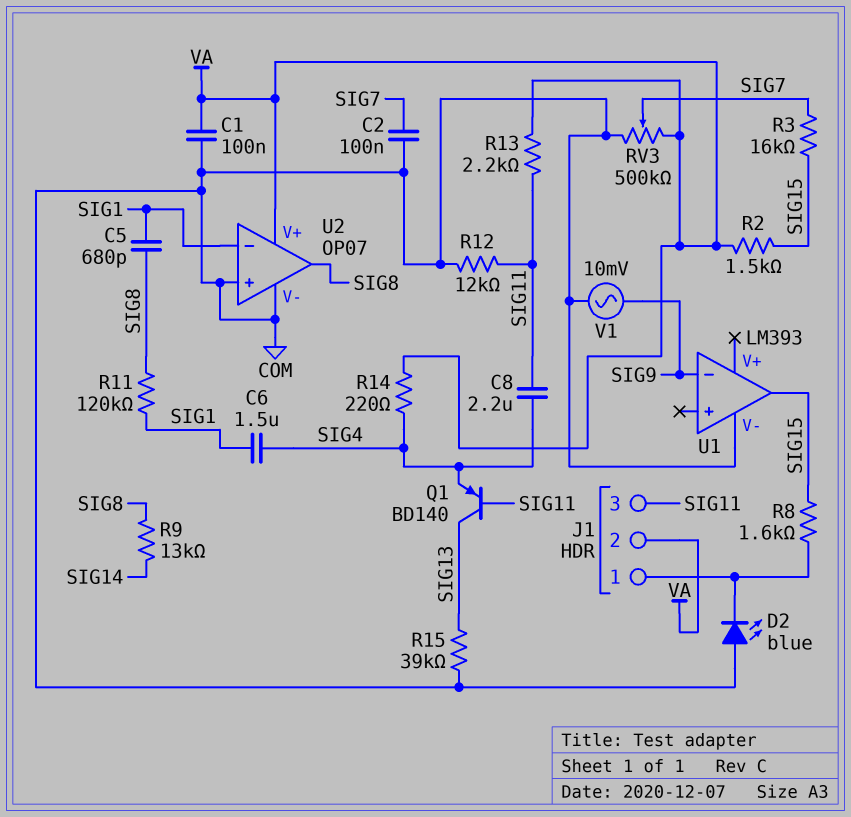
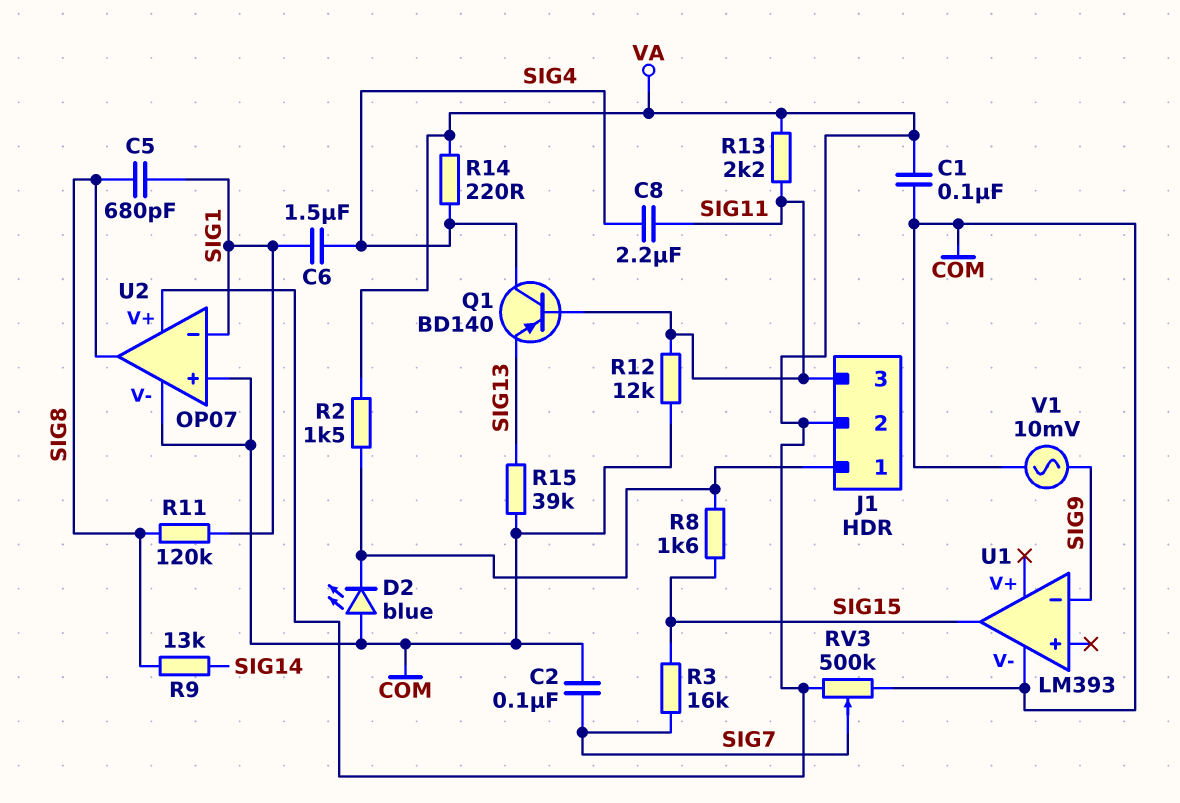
Q1: PNP BD140 (B SIG11, C SIG13, E SIG4) -> PNP BD140 (B SIG11, C SIG4, E SIG13)
R2: 1.5k (SIG15, VA) -> 1.5k (J1/1, VA)

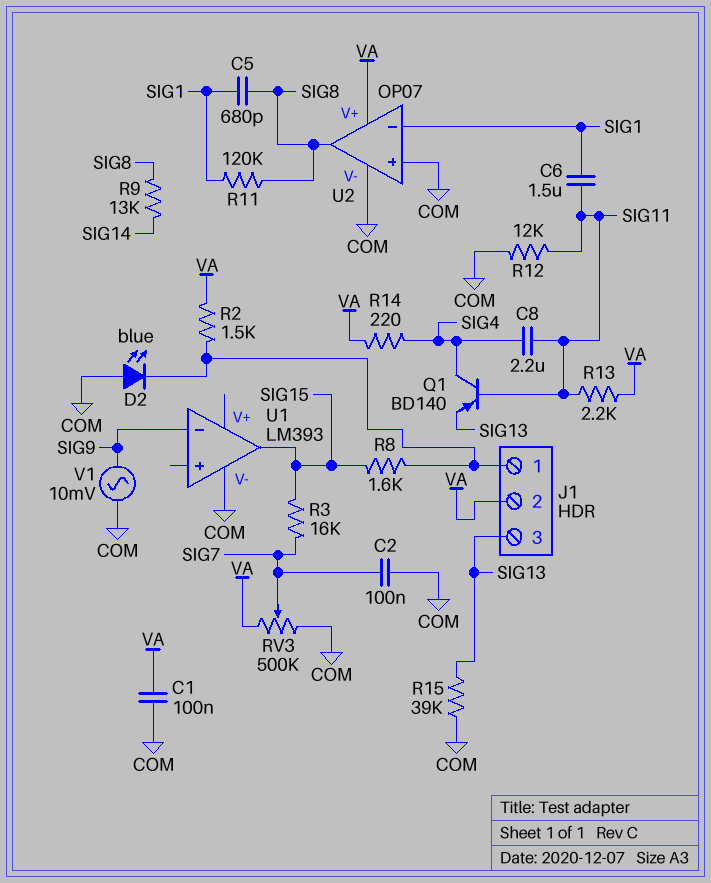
C6: 1.5uF (SIG1, SIG4) -> 1.5uF (SIG1, SIG11)
J1 pin 3: SIG11 -> SIG13

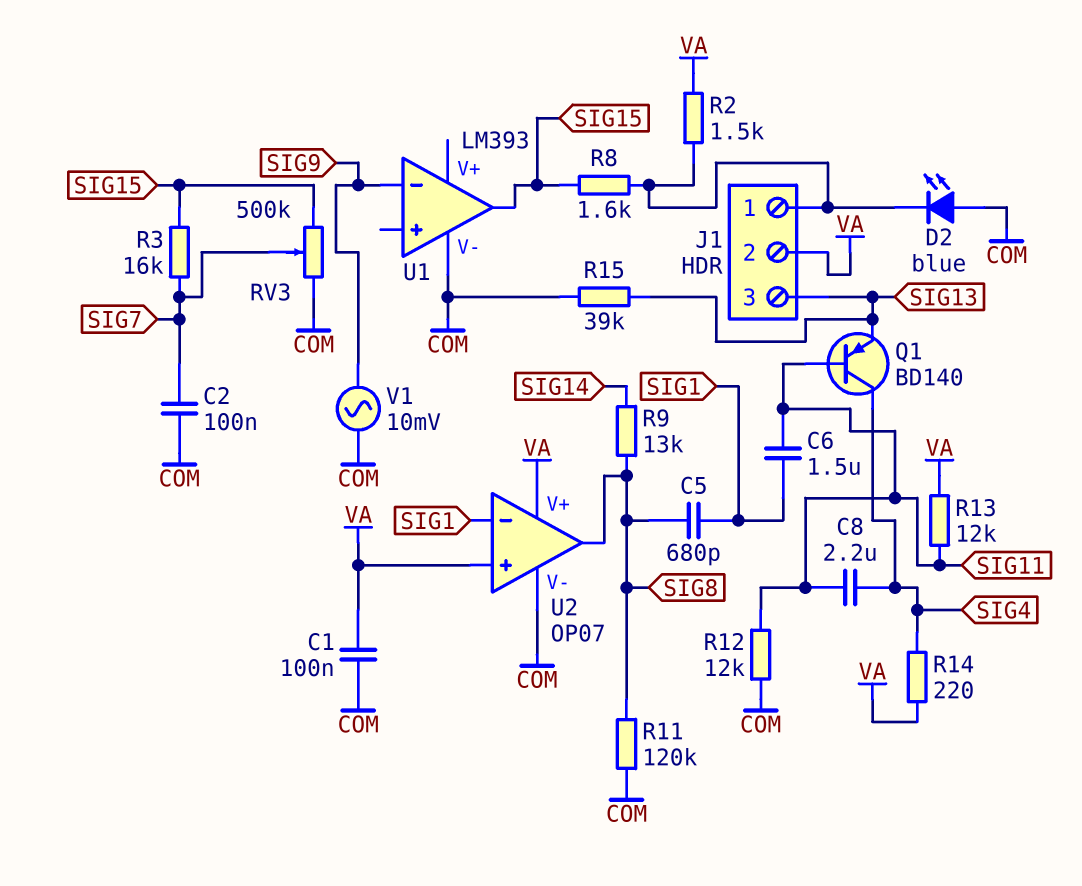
R11: 120k (SIG1, SIG8) -> 120k (COM, SIG8)
R13: 2.2k (SIG11, VA) -> 12k (SIG11, VA)
RV3: 500k (COM, VA, wiper SIG7) -> 500k (COM, SIG15, wiper SIG7)
U2 pin in+: COM -> VA

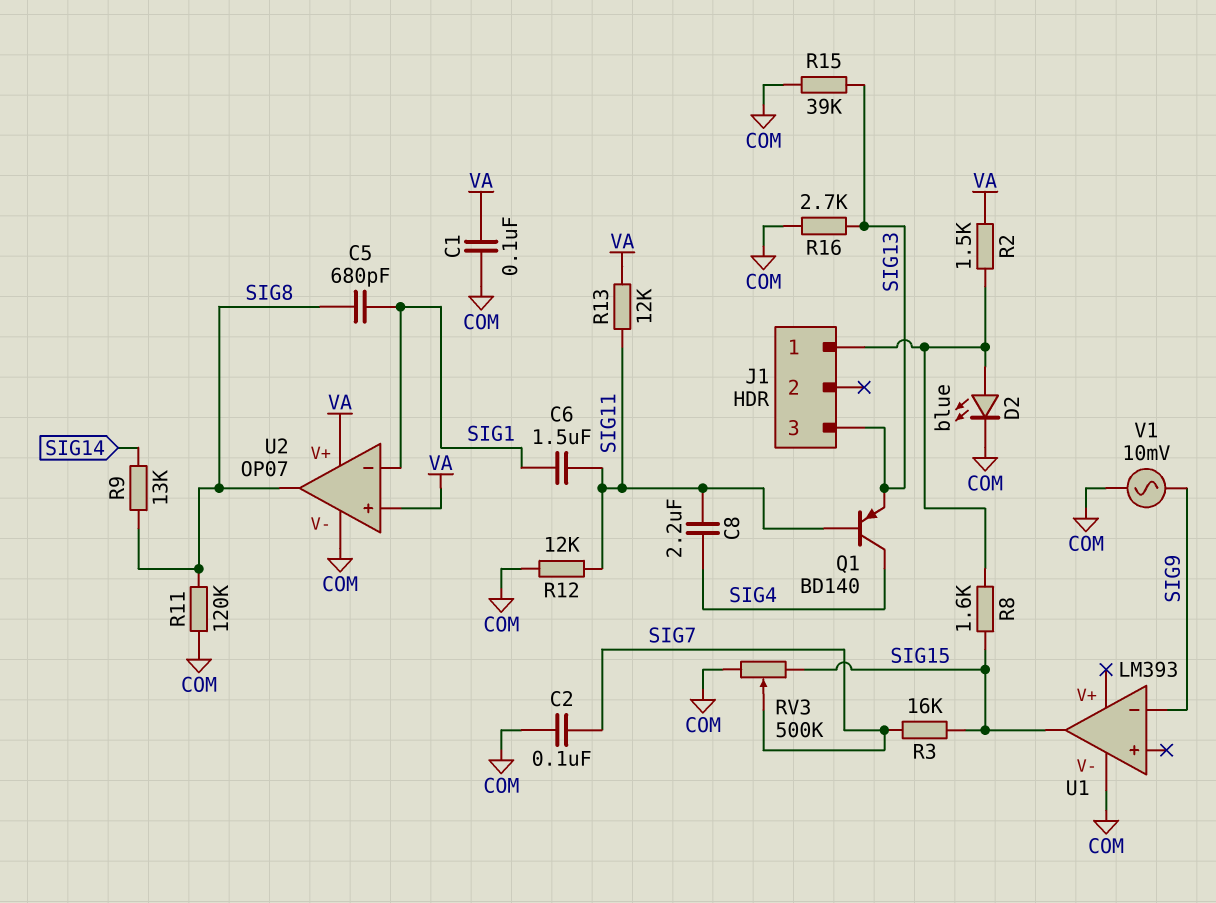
D2: LED blue (A COM, K J1/1) -> LED blue (A J1/1, K COM)
J1 pin 2: VA -> none
R14: 220 (SIG4, VA) -> none
R16: none -> 2.7k (COM, SIG13)

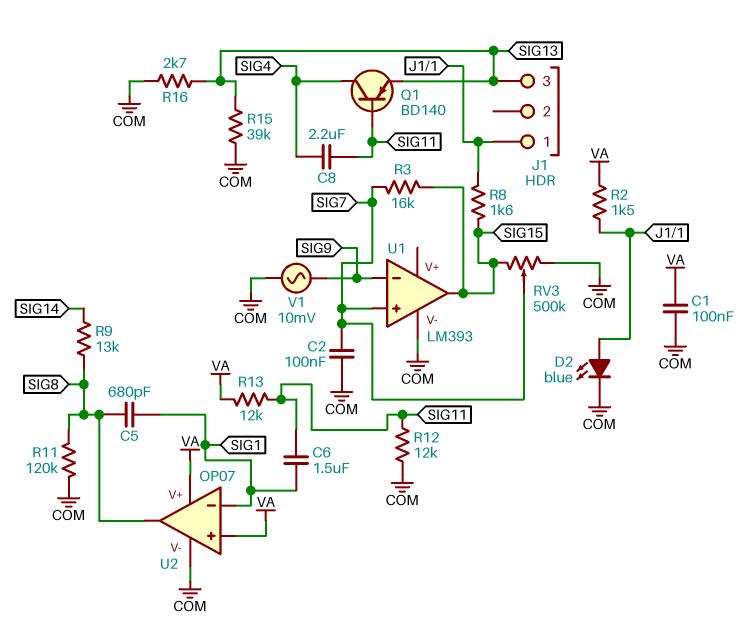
U1 pin in+: none -> SIG7

